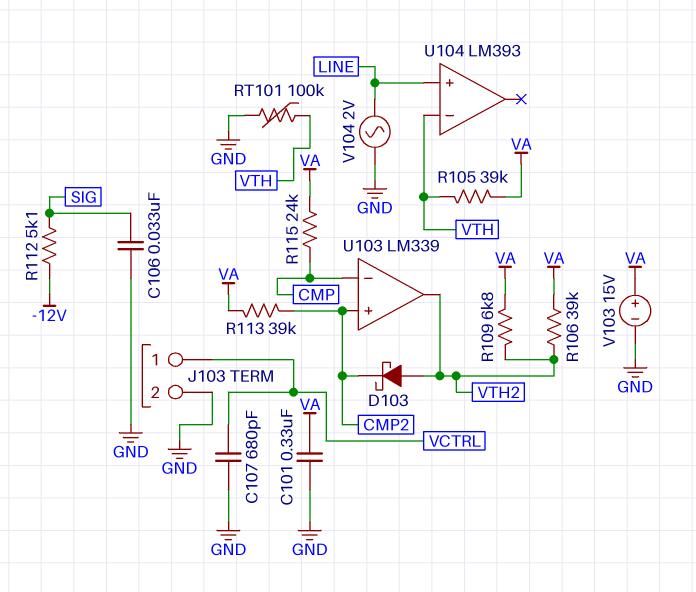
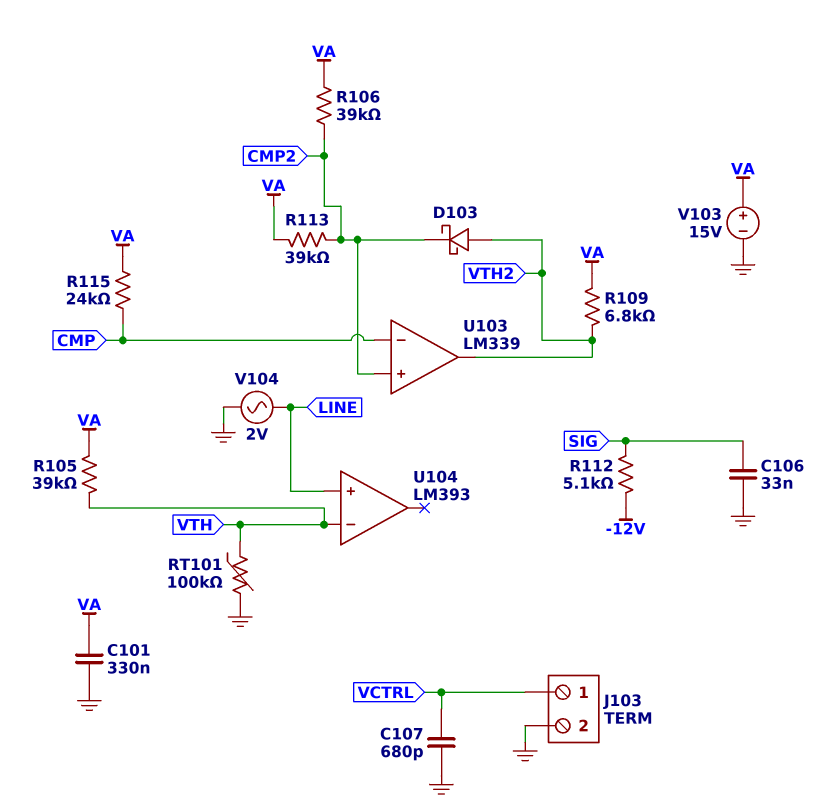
R106: 39k (VA, VTH2) -> 39k (CMP2, VA)

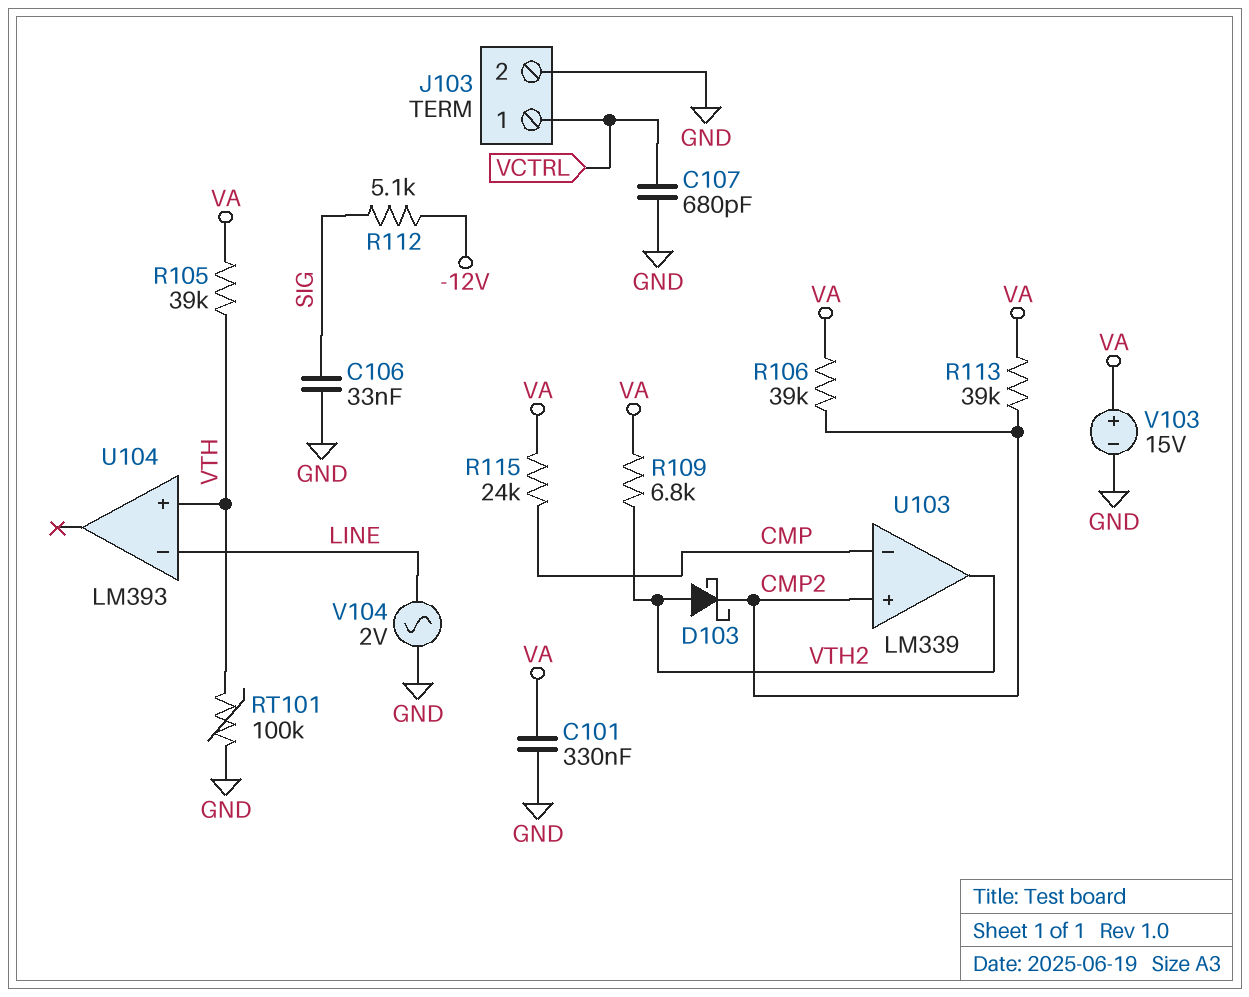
U104 pin in+: LINE -> VTH
U104 pin in-: VTH -> LINE

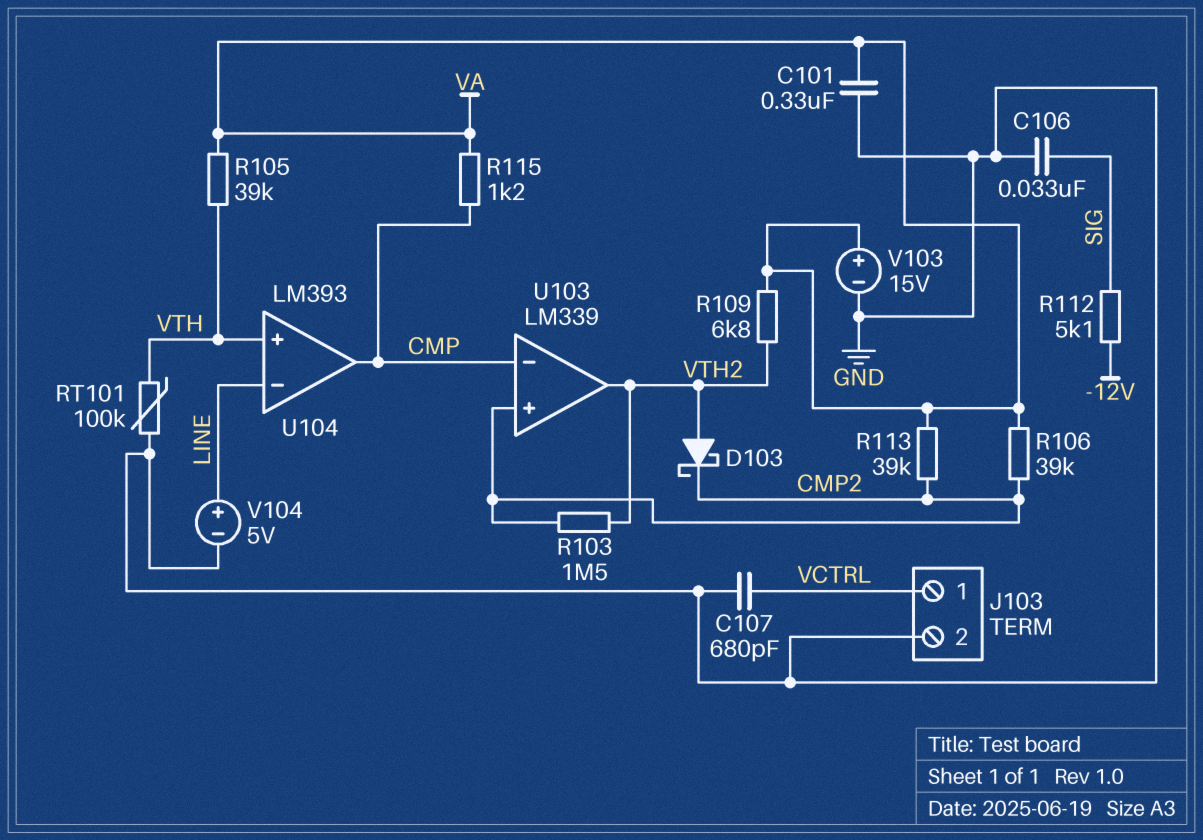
R103: none -> 1.5M (CMP2, VTH2)
R115: 24k (CMP, VA) -> 1.2k (CMP, VA)
U104 pin out: none -> CMP
V104: AC 2V (GND, LINE) -> 5V (plus LINE, minus GND)

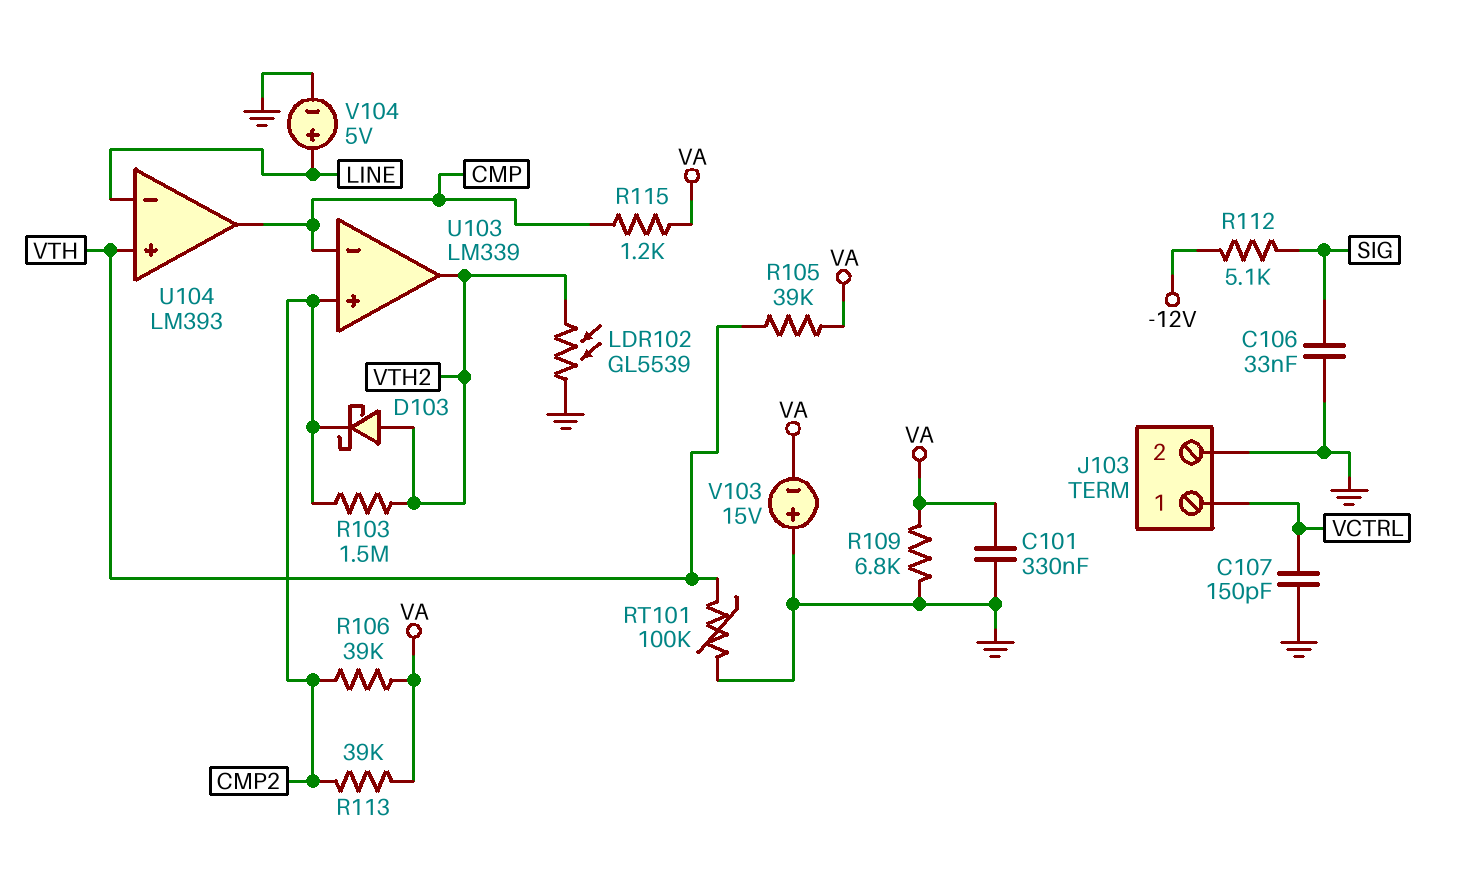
C107: 680pF (GND, VCTRL) -> 150pF (GND, VCTRL)
LDR102: none -> GL5539 (GND, VTH2)
R109: 6.8k (VA, VTH2) -> 6.8k (GND, VA)
V103: 15V (plus VA, minus GND) -> 15V (plus GND, minus VA)

